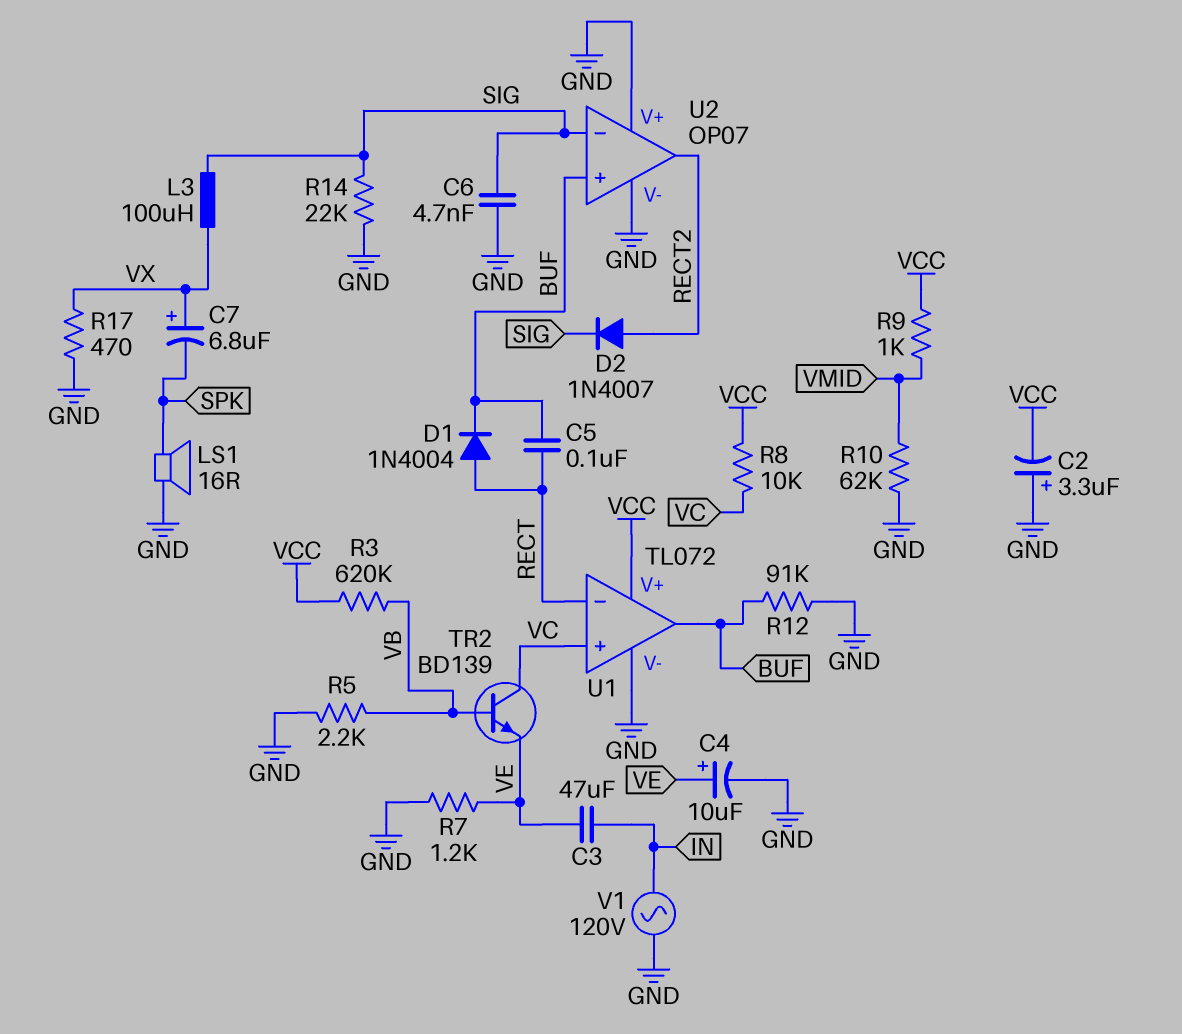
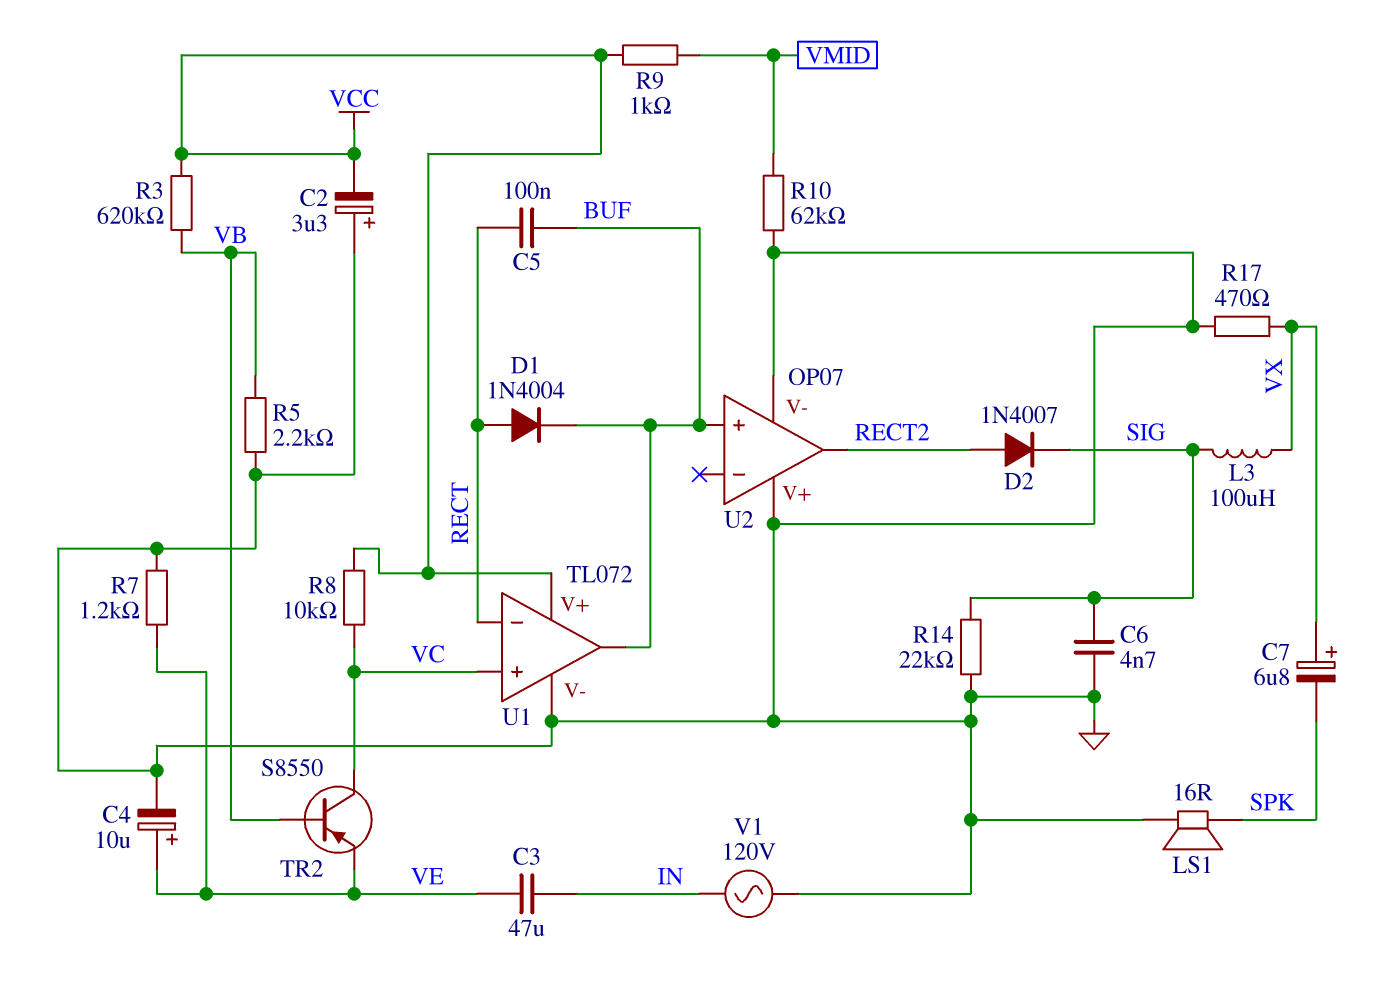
R12: 91k (BUF, GND) -> none
TR2: NPN BD139 (B VB, C VC, E VE) -> PNP S8550 (B VB, C VC, E VE)
U2 pin in-: SIG -> none

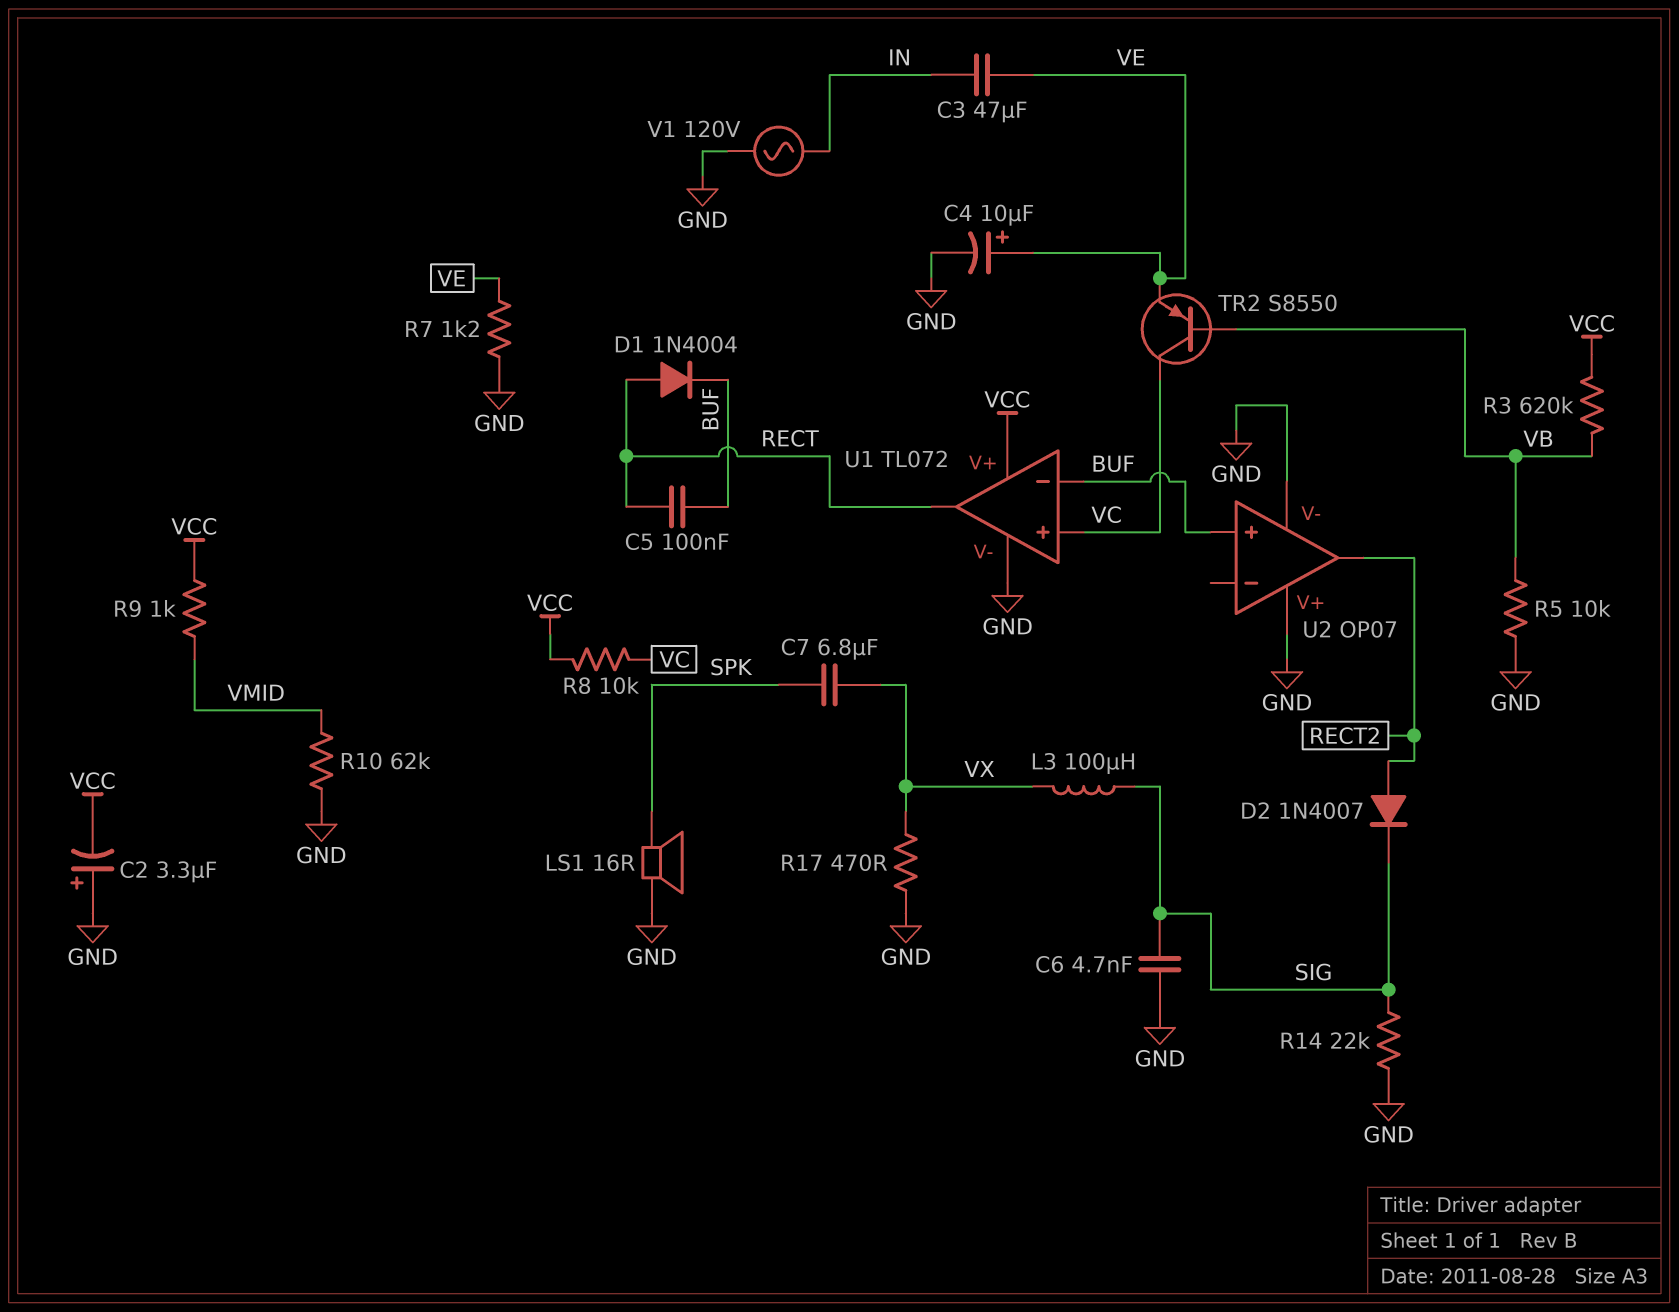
C7: 6.8uF (plus VX, minus SPK) -> 6.8uF (SPK, VX)
R5: 2.2k (GND, VB) -> 10k (GND, VB)
U1 pin in-: RECT -> BUF
U1 pin out: BUF -> RECT

